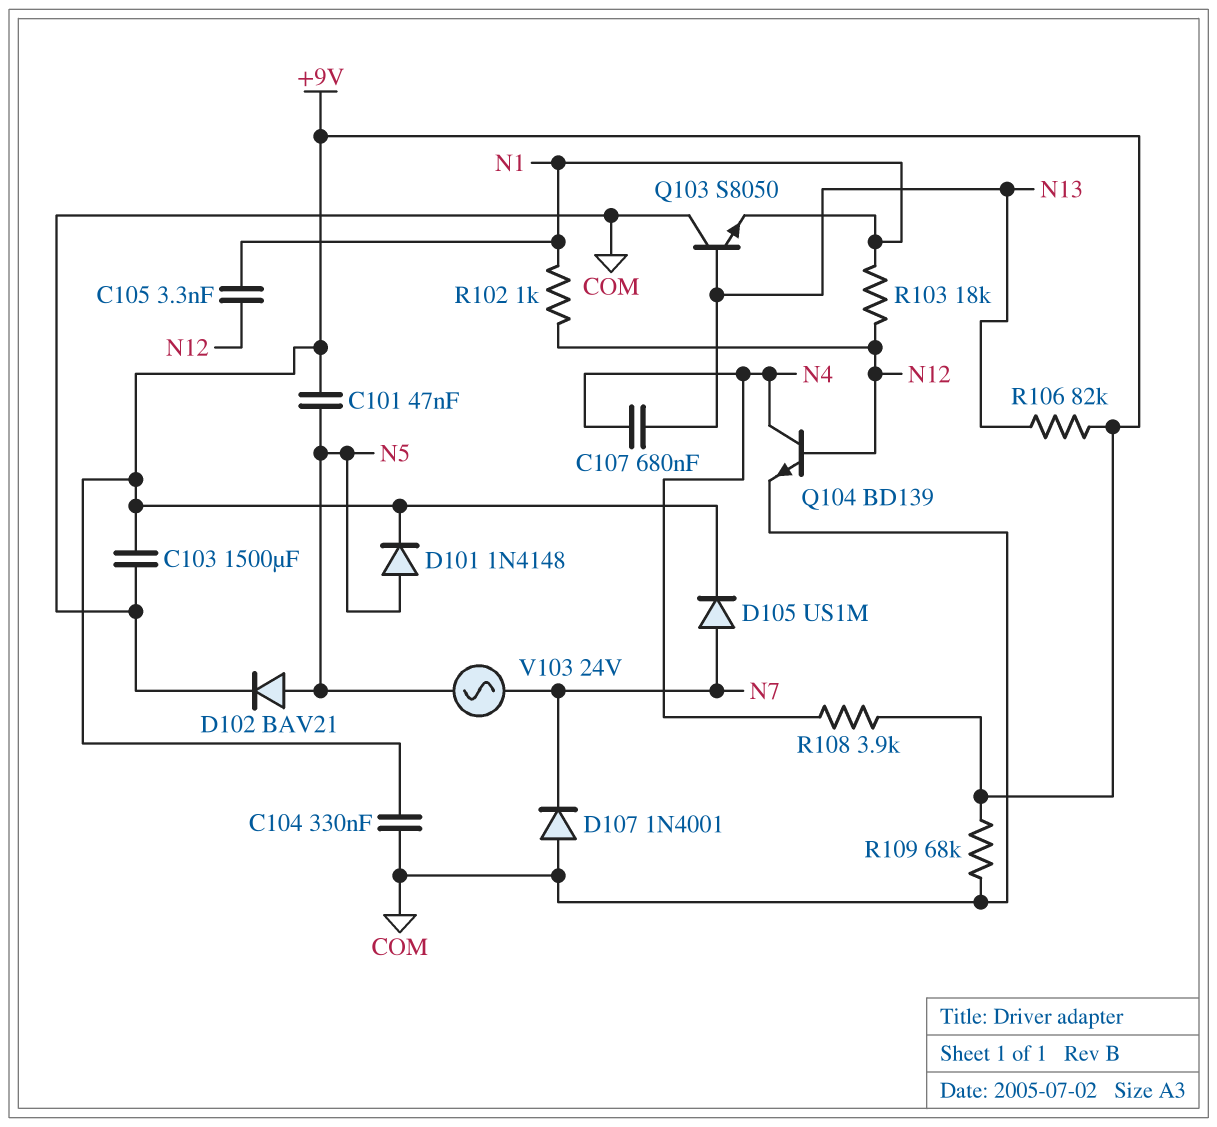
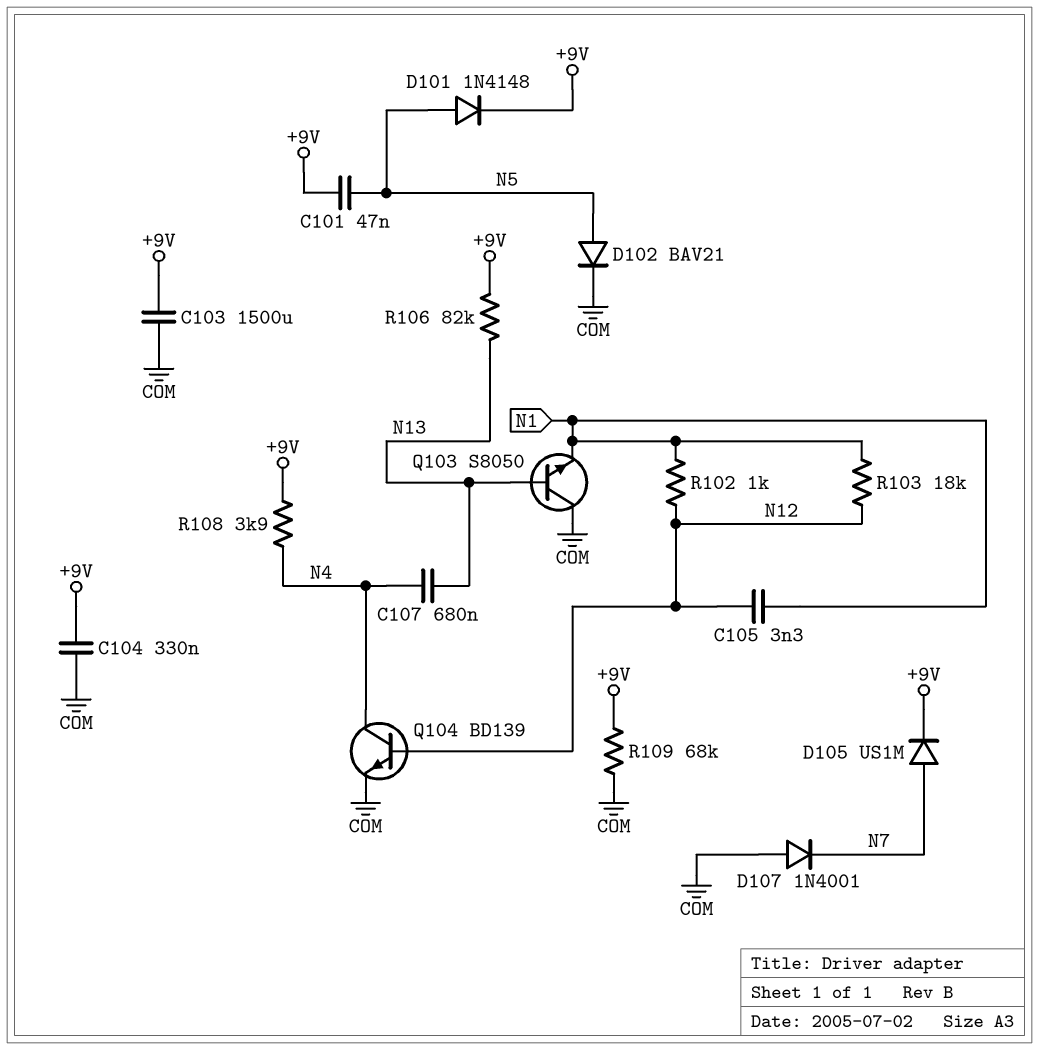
V103: AC 24V (N5, N7) -> none

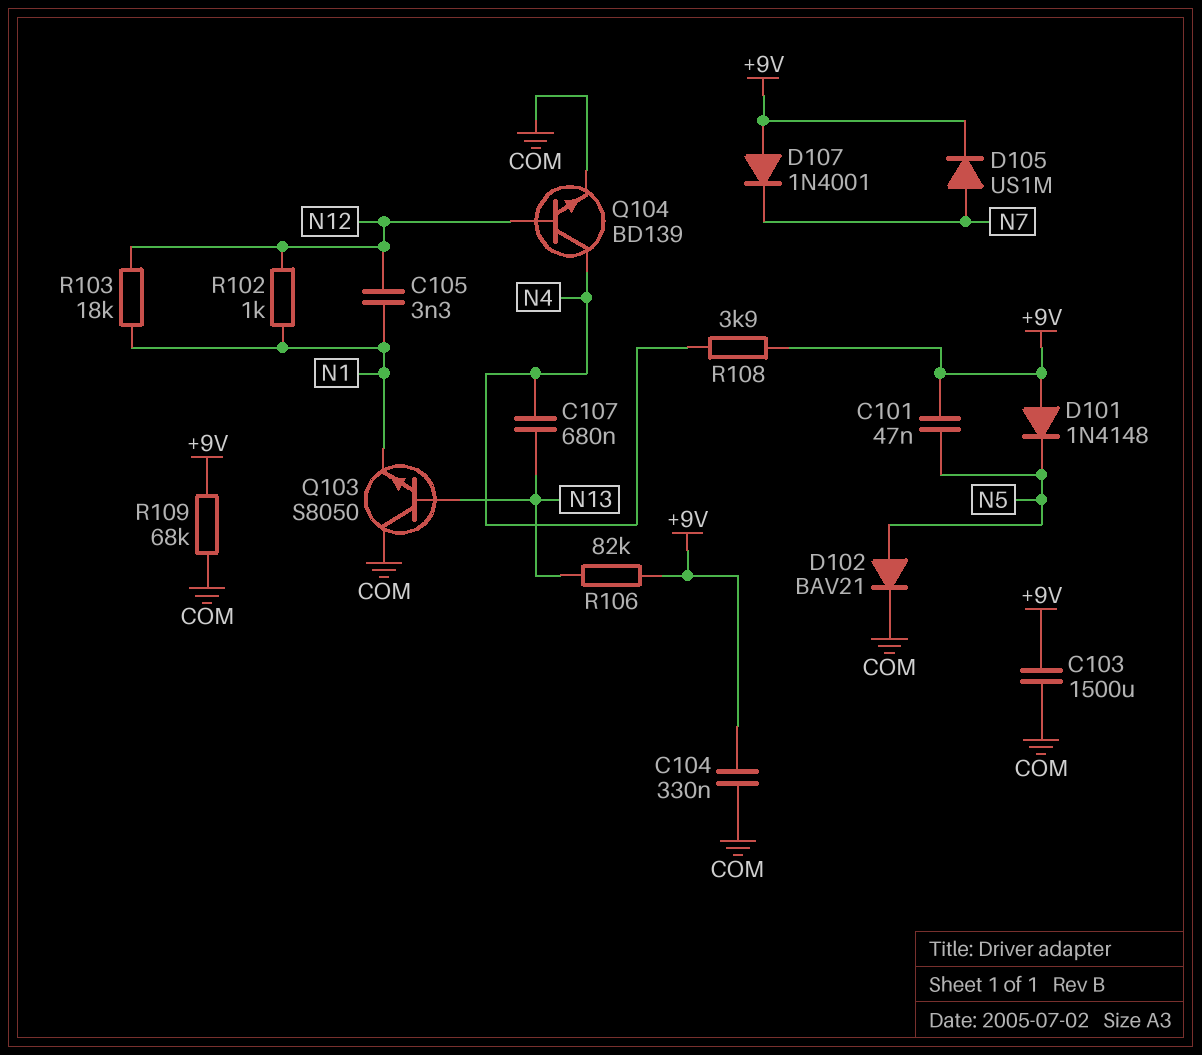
D101: diode 1N4148 (A N5, K +9V) -> diode 1N4148 (A +9V, K N5)
D107: diode 1N4001 (A COM, K N7) -> diode 1N4001 (A +9V, K N7)

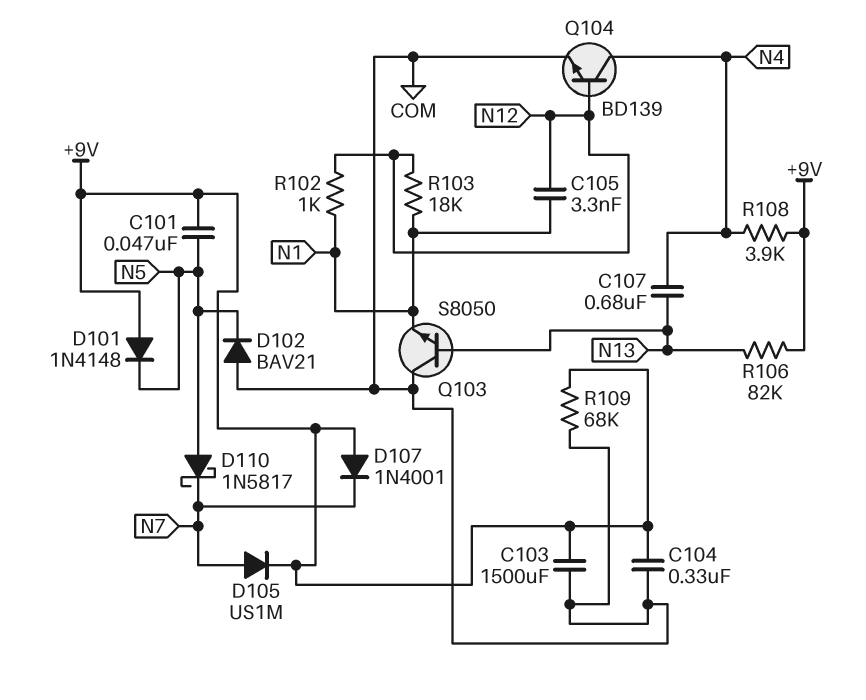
D102: diode BAV21 (A N5, K COM) -> diode BAV21 (A COM, K N5)
D110: none -> schottky 1N5817 (A N5, K N7)

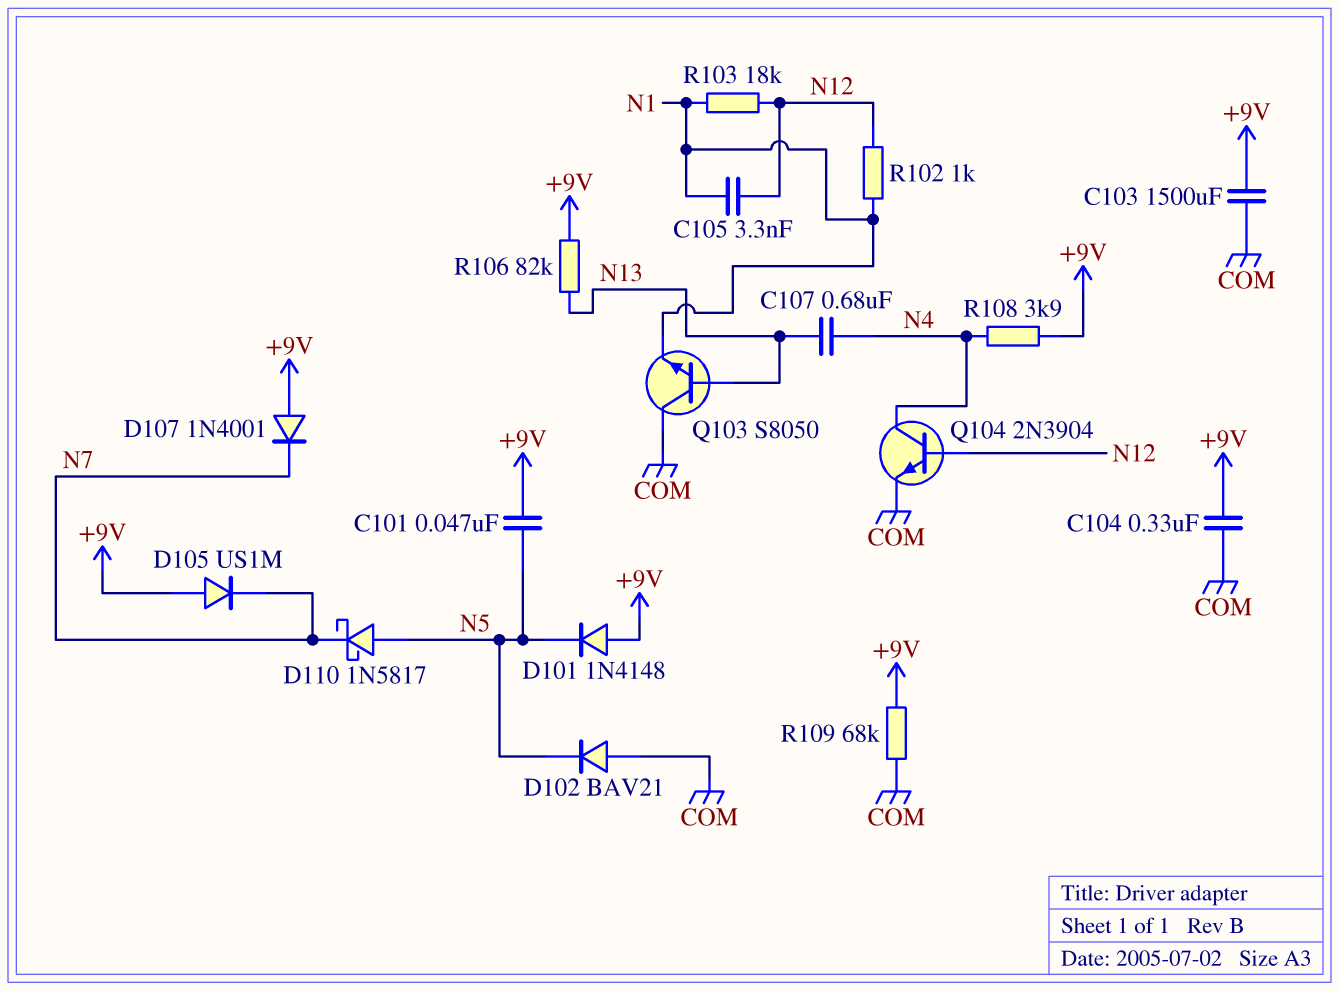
D105: diode US1M (A N7, K +9V) -> diode US1M (A +9V, K N7)
Q104: NPN BD139 (B N12, C N4, E COM) -> NPN 2N3904 (B N12, C N4, E COM)

